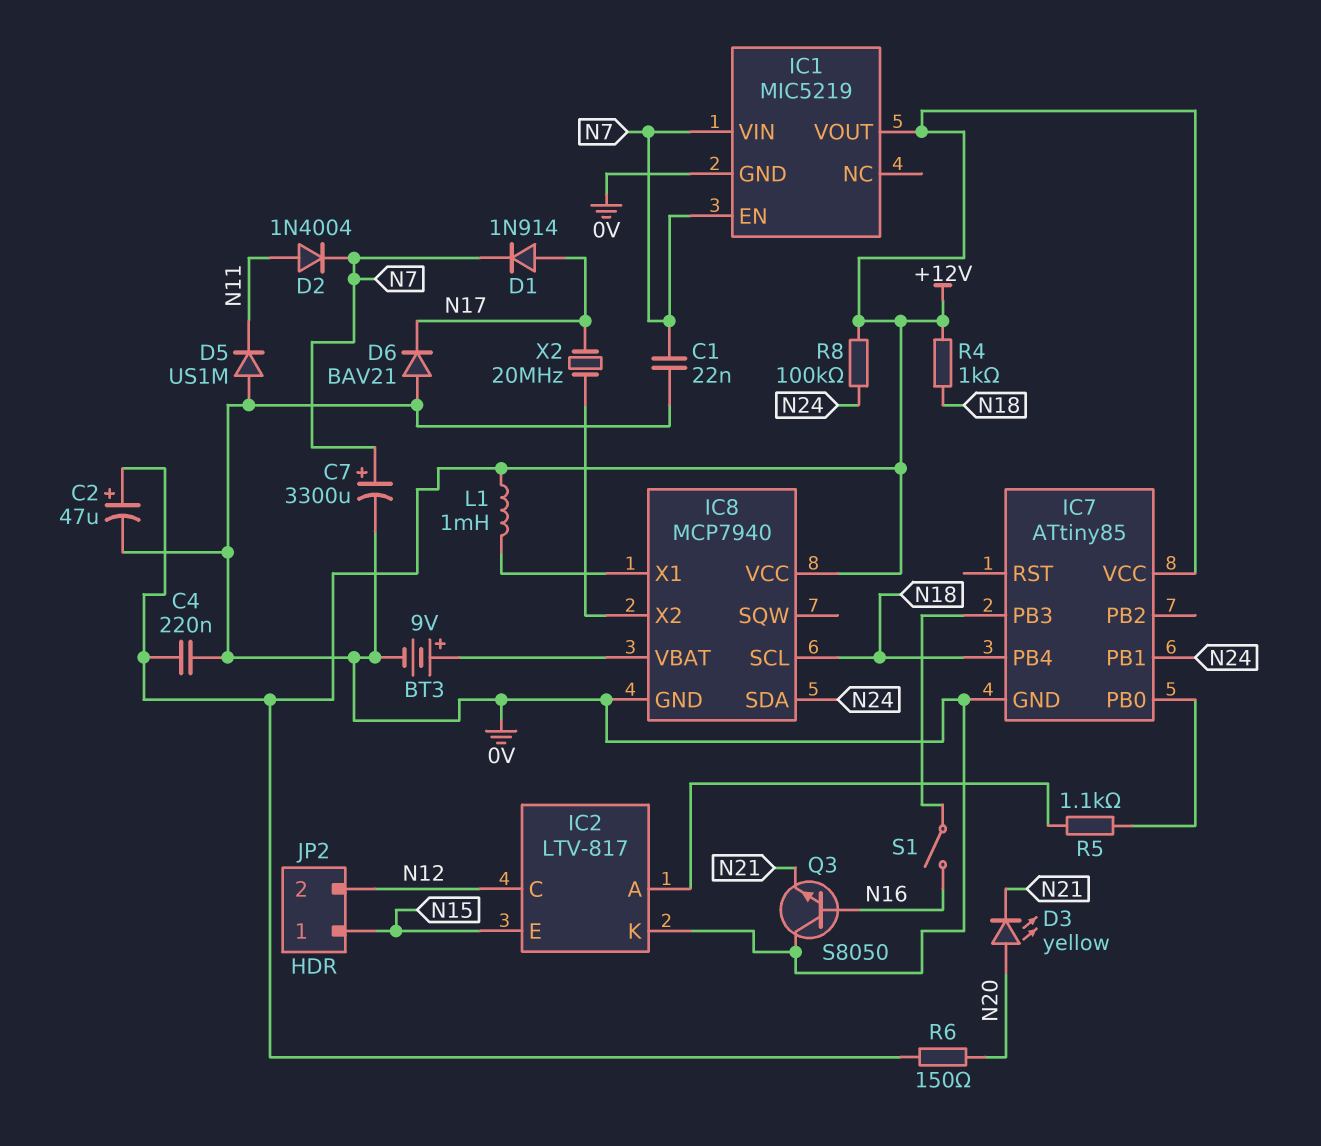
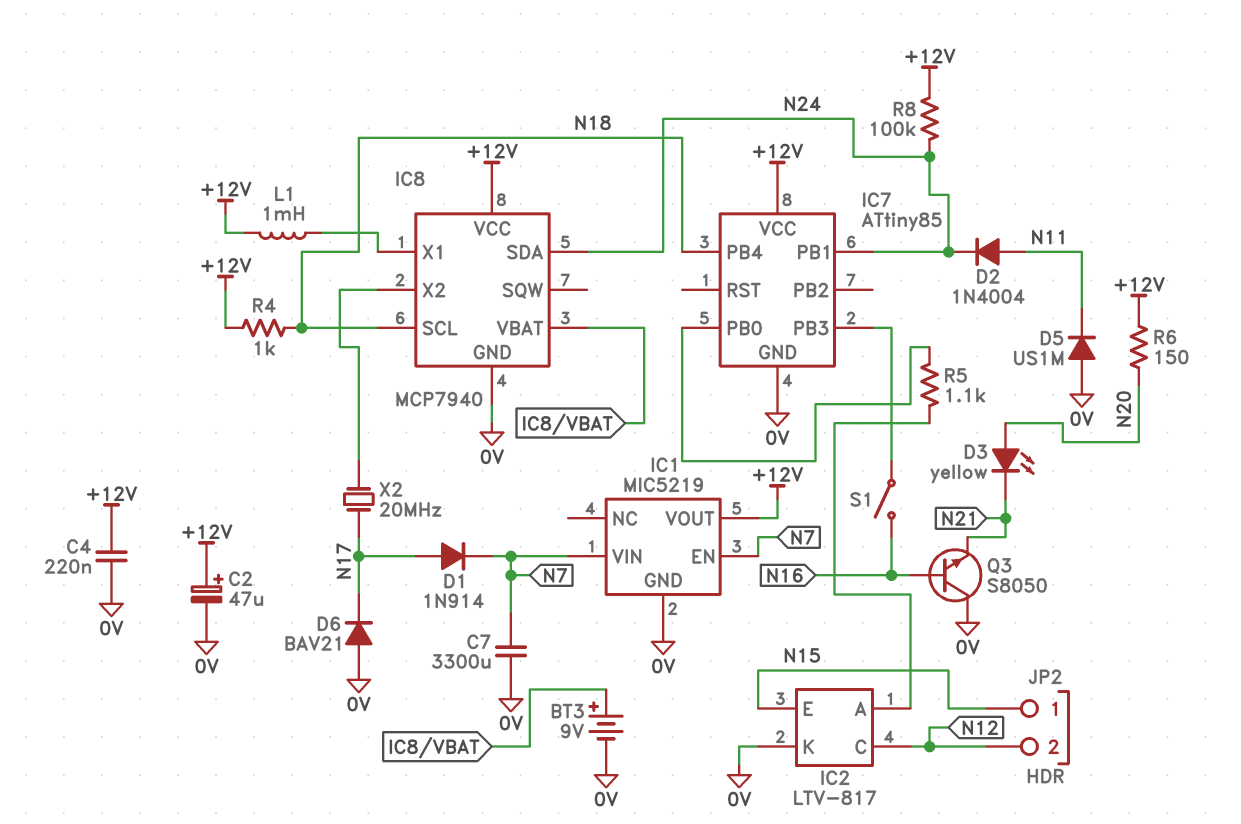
C1: 22nF (0V, N7) -> none
C7: 3300uF (plus N7, minus 0V) -> 3300uF (0V, N7)
D2: diode 1N4004 (A N11, K N7) -> diode 1N4004 (A N11, K N24)

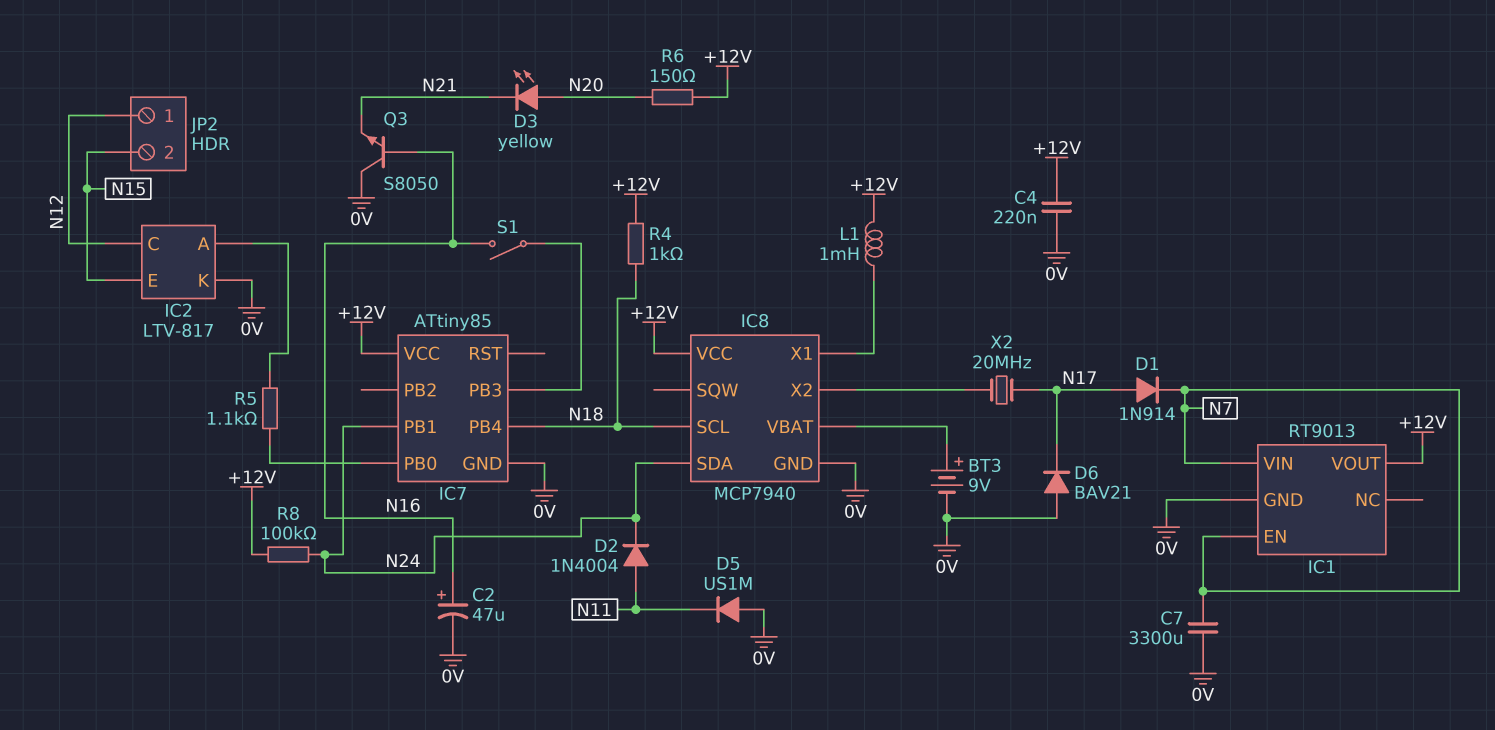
C2: 47uF (plus +12V, minus 0V) -> 47uF (plus N16, minus 0V)
IC1: MIC5219 -> RT9013
JP2 pin 1: N15 -> N12
JP2 pin 2: N12 -> N15

